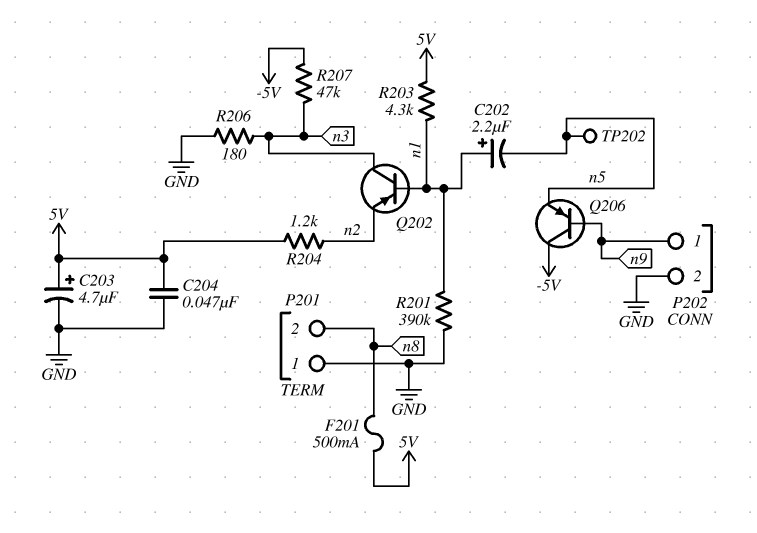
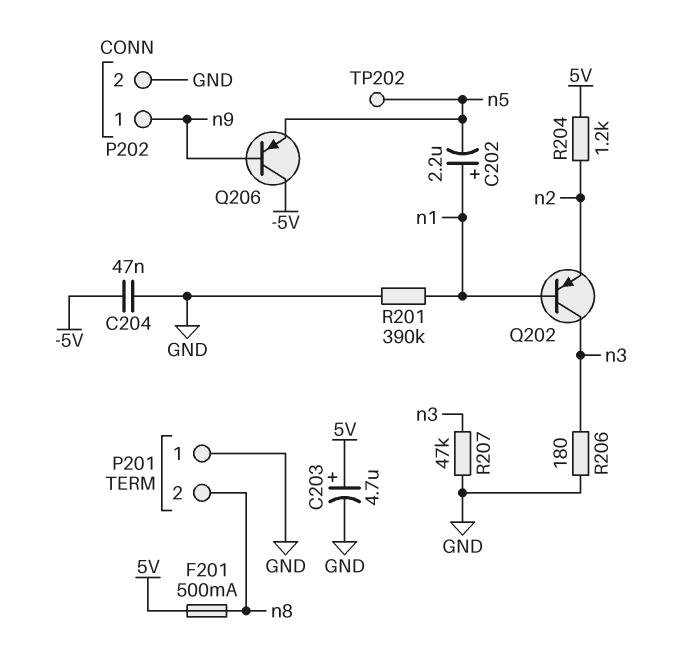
C204: 47nF (5V, GND) -> 47nF (-5V, GND)
R203: 4.3k (5V, n1) -> none
R207: 47k (-5V, n3) -> 47k (GND, n3)

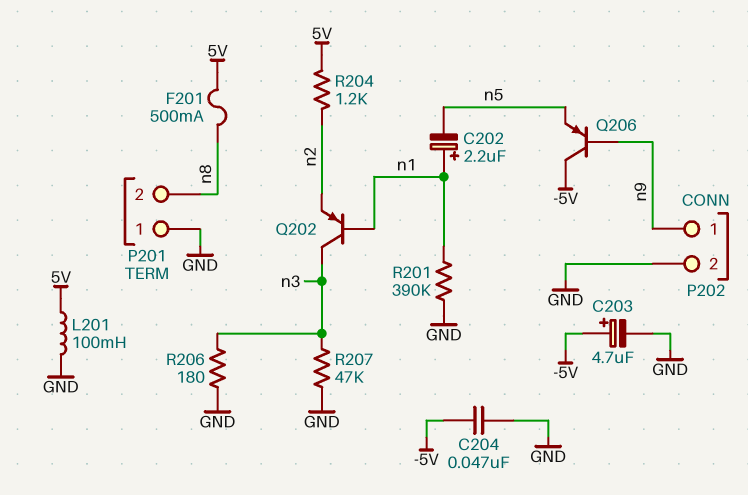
C203: 4.7uF (plus 5V, minus GND) -> 4.7uF (plus -5V, minus GND)
L201: none -> 100mH (5V, GND)
TP202: test point (n5) -> none

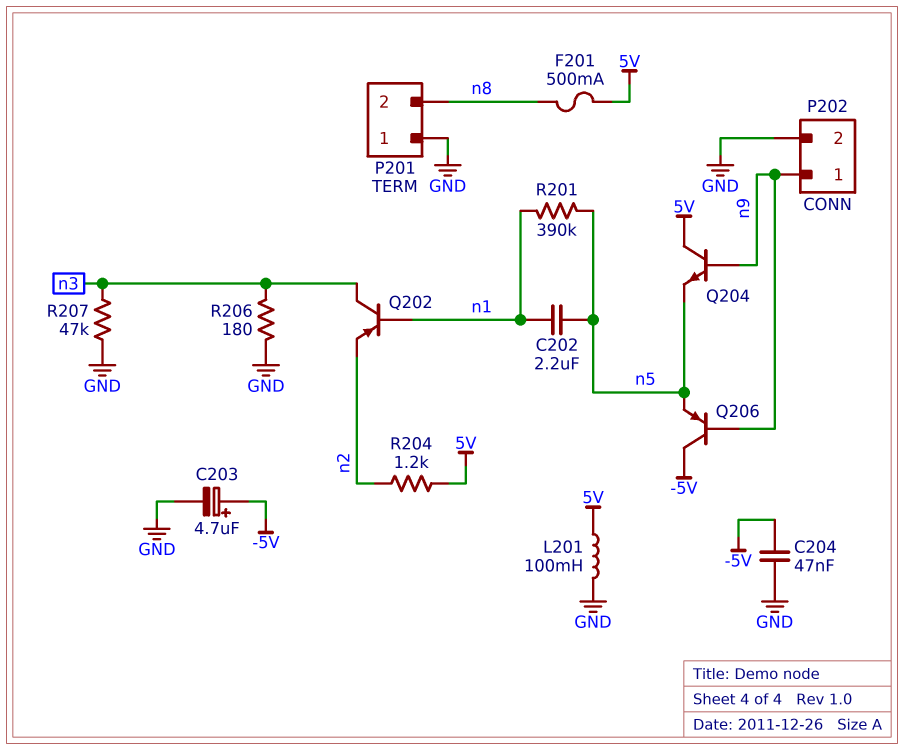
C202: 2.2uF (plus n1, minus n5) -> 2.2uF (n1, n5)
Q204: none -> NPN (B n9, C 5V, E n5)
R201: 390k (GND, n1) -> 390k (n1, n5)

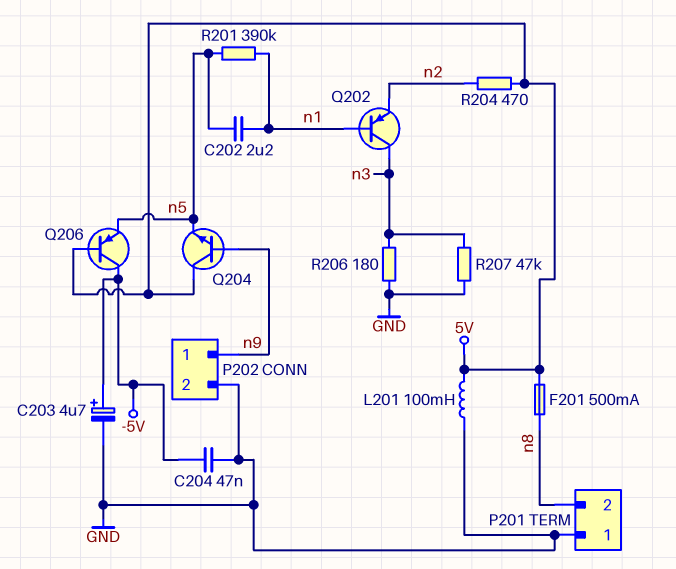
Q206: PNP (B n9, C -5V, E n5) -> PNP (B 5V, C -5V, E n5)
R204: 1.2k (5V, n2) -> 470 (5V, n2)

